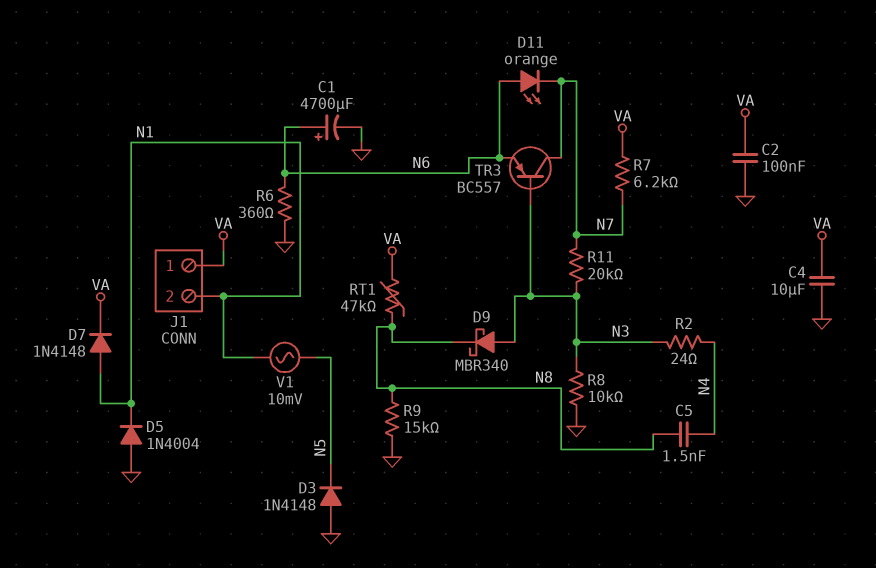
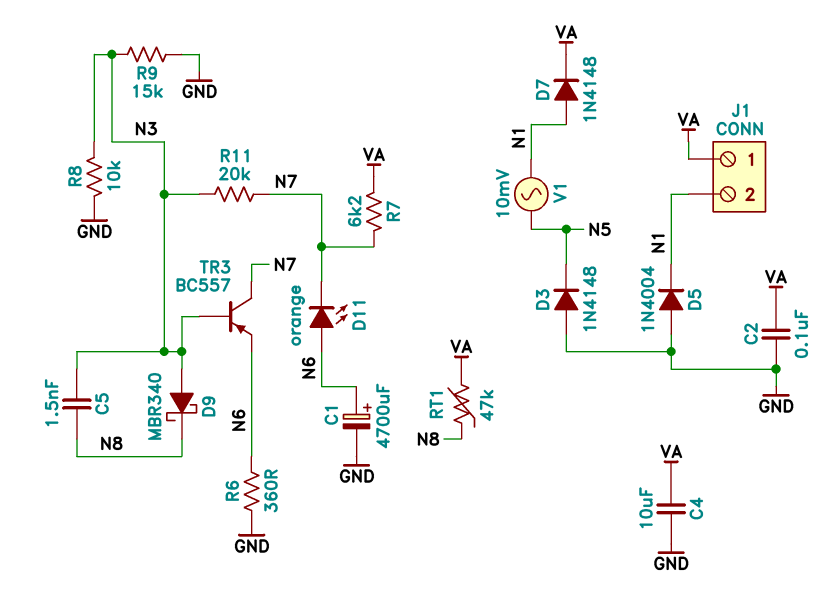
C5: 1.5nF (N4, N8) -> 1.5nF (N3, N8)
R2: 24 (N3, N4) -> none
R9: 15k (GND, N8) -> 15k (GND, N3)

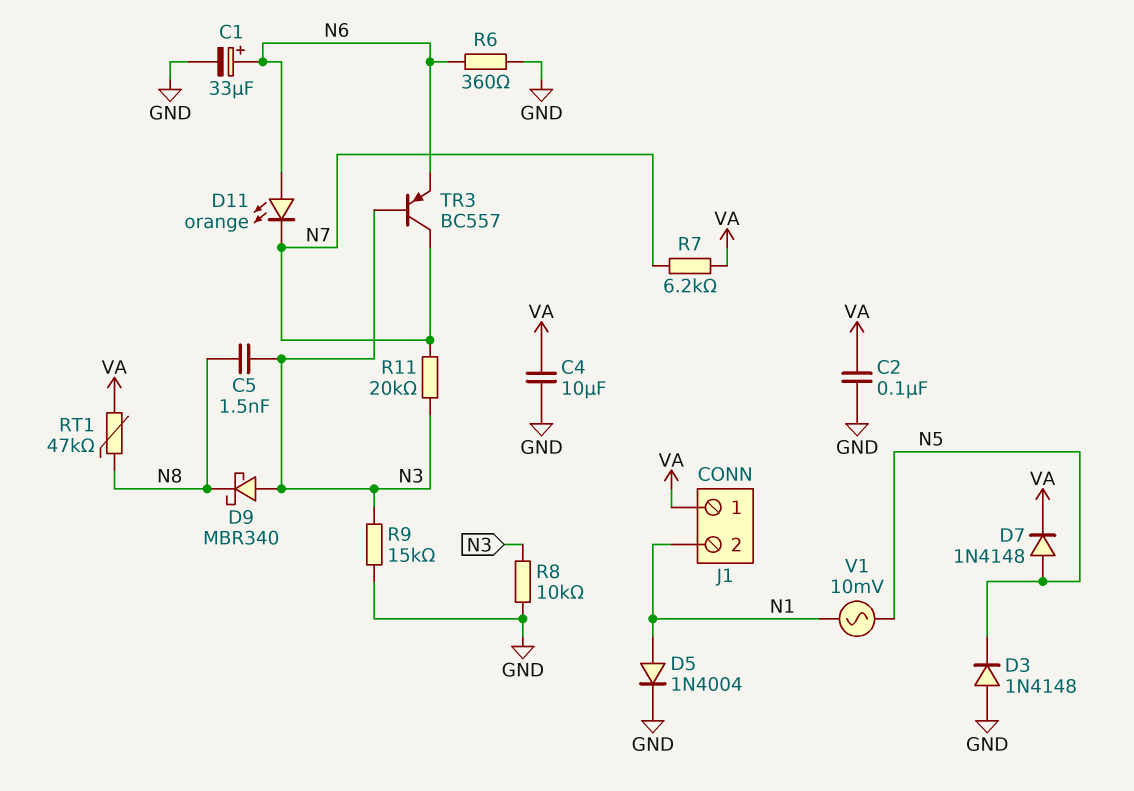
C1: 4700uF (plus N6, minus GND) -> 33uF (plus N6, minus GND)
D5: diode 1N4004 (A GND, K N1) -> diode 1N4004 (A N1, K GND)
D7: diode 1N4148 (A N1, K VA) -> diode 1N4148 (A N5, K VA)

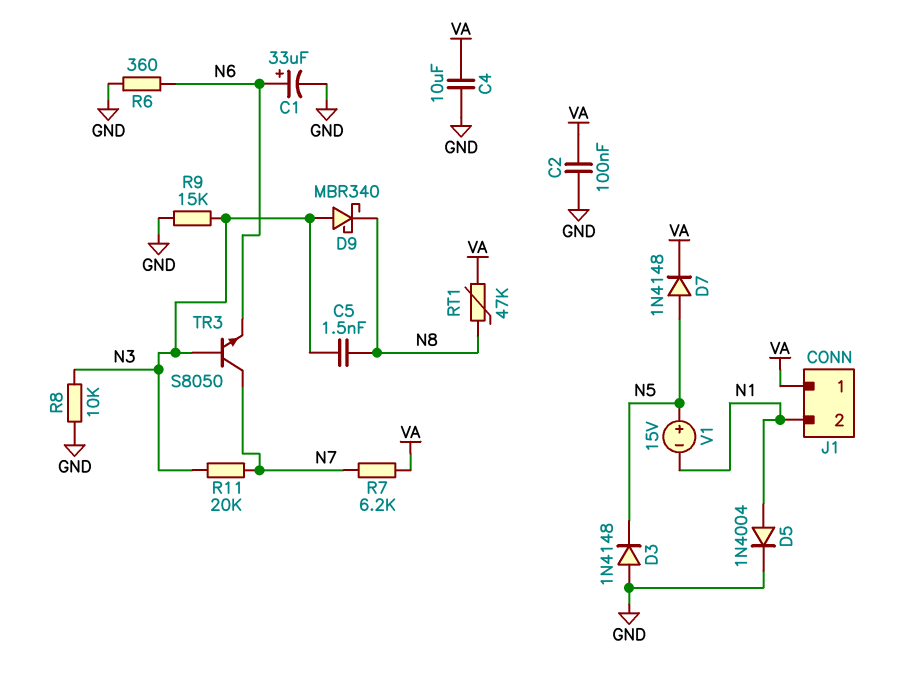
D11: LED orange (A N6, K N7) -> none
TR3: PNP BC557 (B N3, C N7, E N6) -> NPN S8050 (B N3, C N7, E N6)
V1: AC 10mV (N1, N5) -> 15V (plus N5, minus N1)

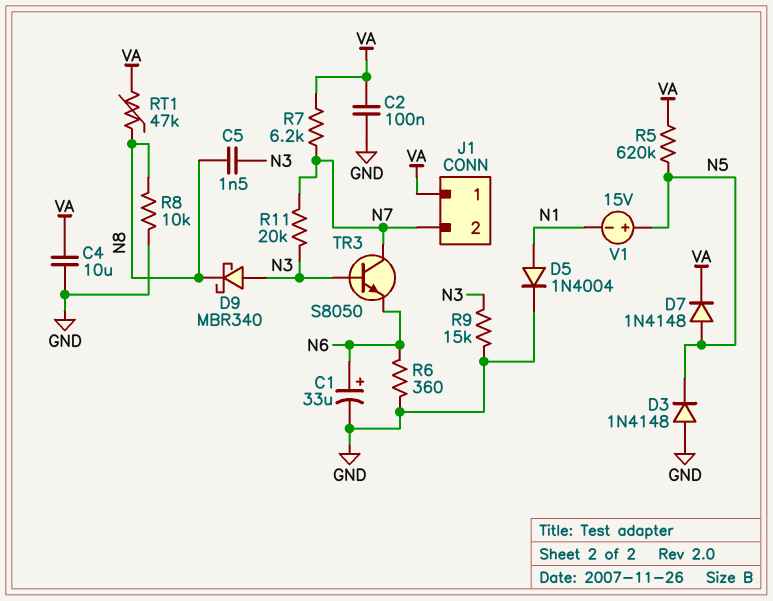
J1 pin 2: N1 -> N7
R5: none -> 620k (N5, VA)
R8: 10k (GND, N3) -> 10k (GND, N8)

